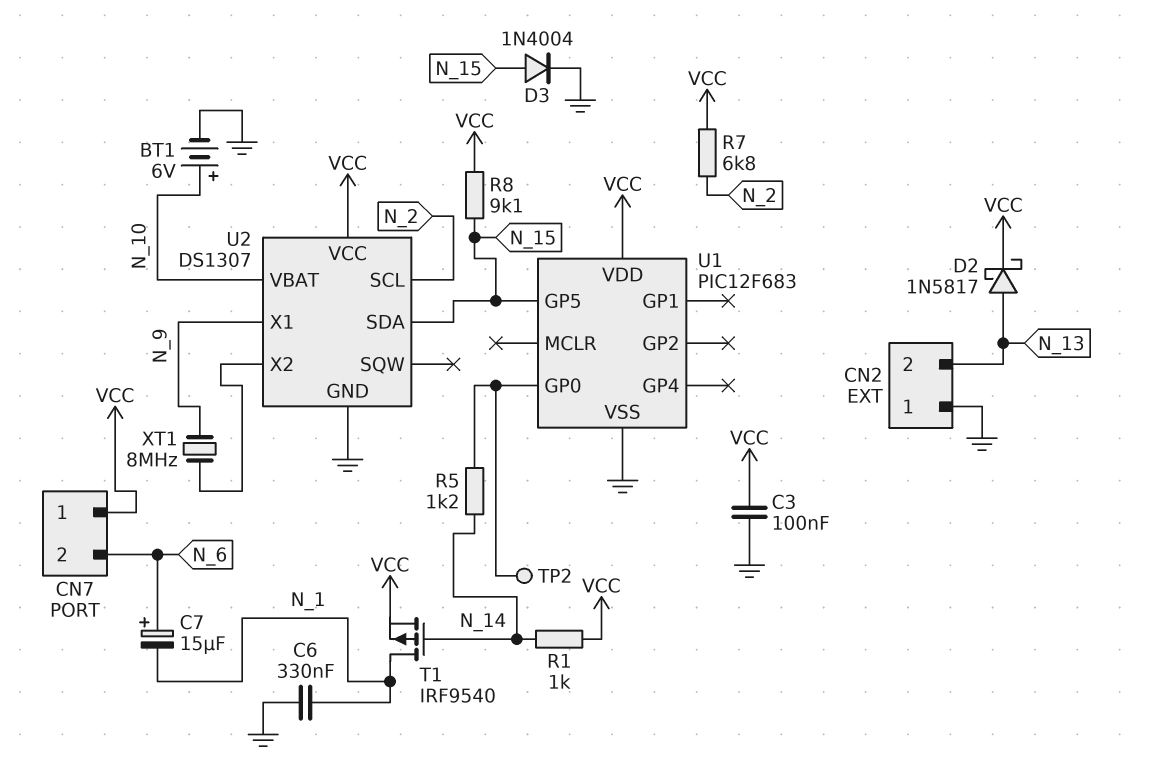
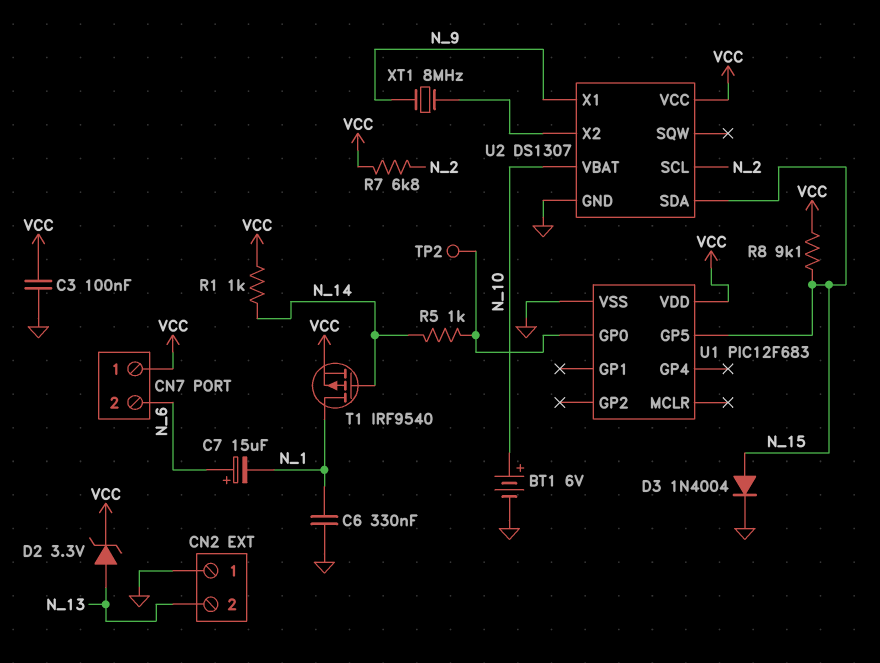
D2: schottky 1N5817 (A N_13, K VCC) -> zener 3.3V (A N_13, K VCC)
R5: 1.2k (N_14, U1/GP0) -> 1k (N_14, U1/GP0)

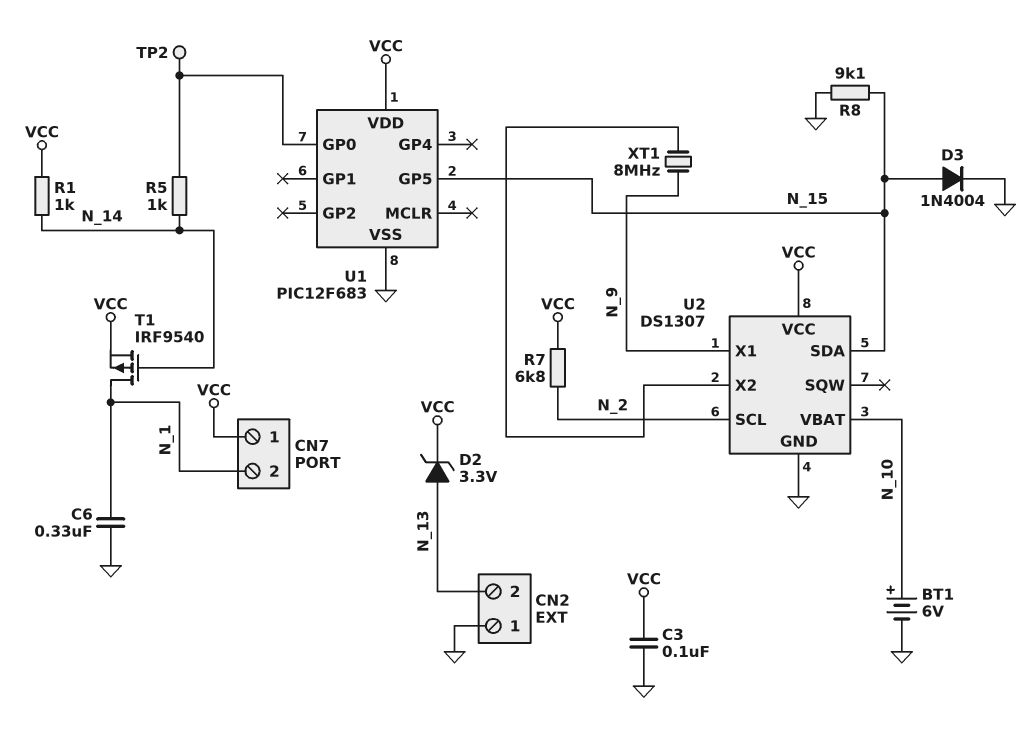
C7: 15uF (plus N_6, minus N_1) -> none
CN7 pin 2: N_6 -> N_1
R8: 9.1k (N_15, VCC) -> 9.1k (GND, N_15)

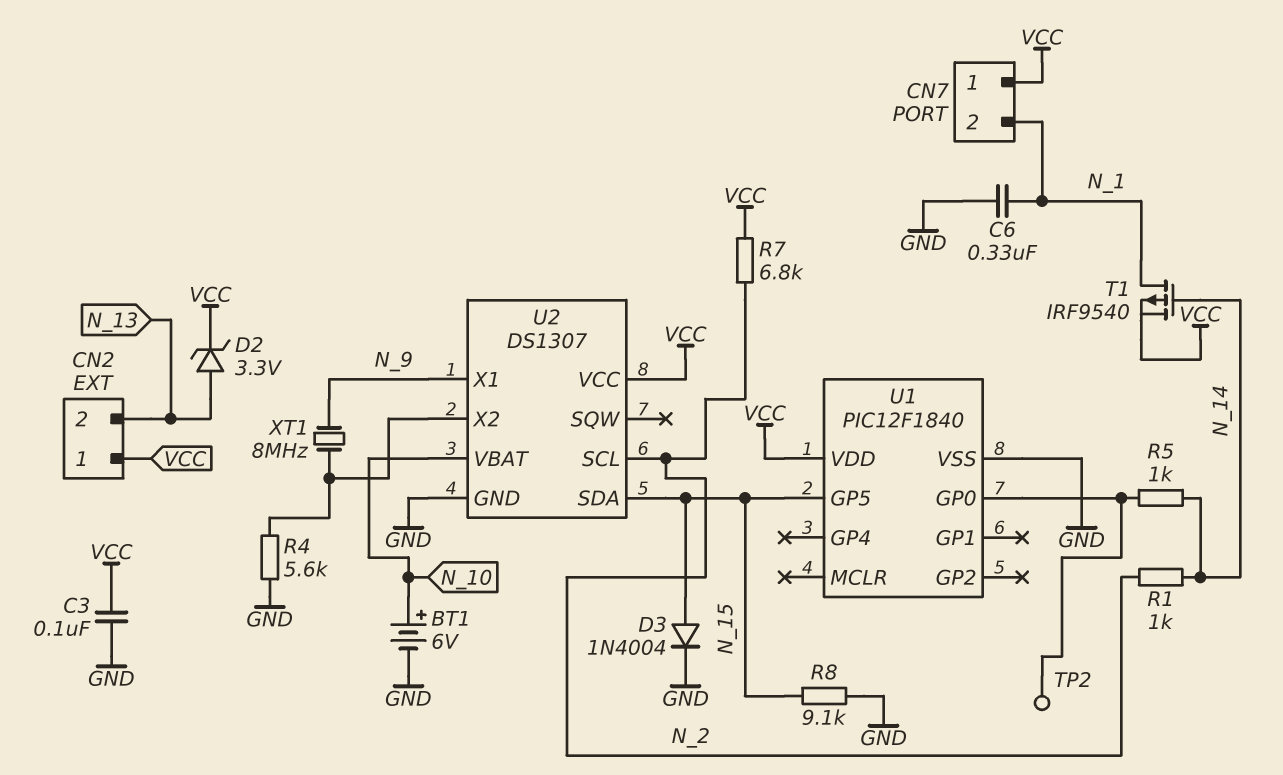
CN2 pin 1: GND -> VCC
R1: 1k (N_14, VCC) -> 1k (N_2, N_14)
R4: none -> 5.6k (GND, U2/X2)
U1: PIC12F683 -> PIC12F1840

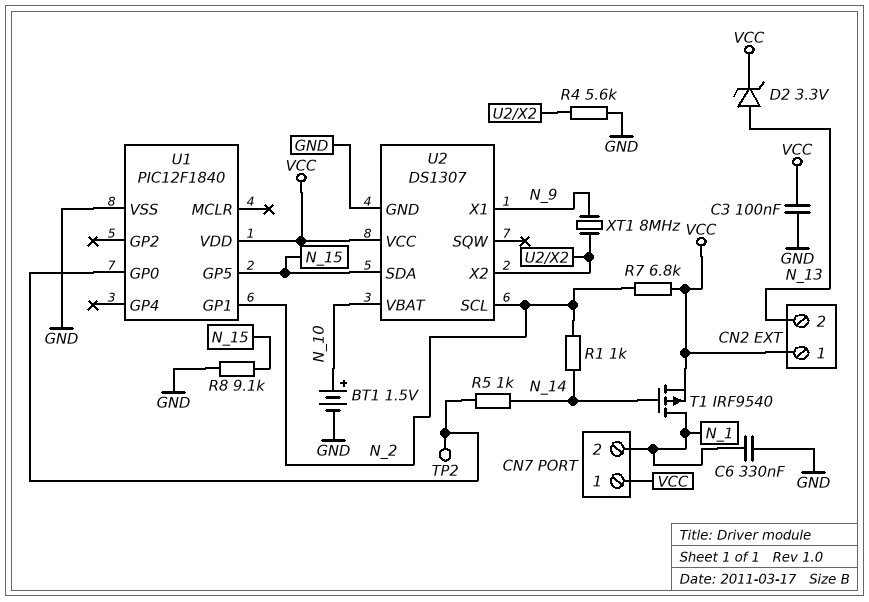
BT1: 6V (plus N_10, minus GND) -> 1.5V (plus N_10, minus GND)
D3: diode 1N4004 (A N_15, K GND) -> none
U1 pin GP1: none -> N_2

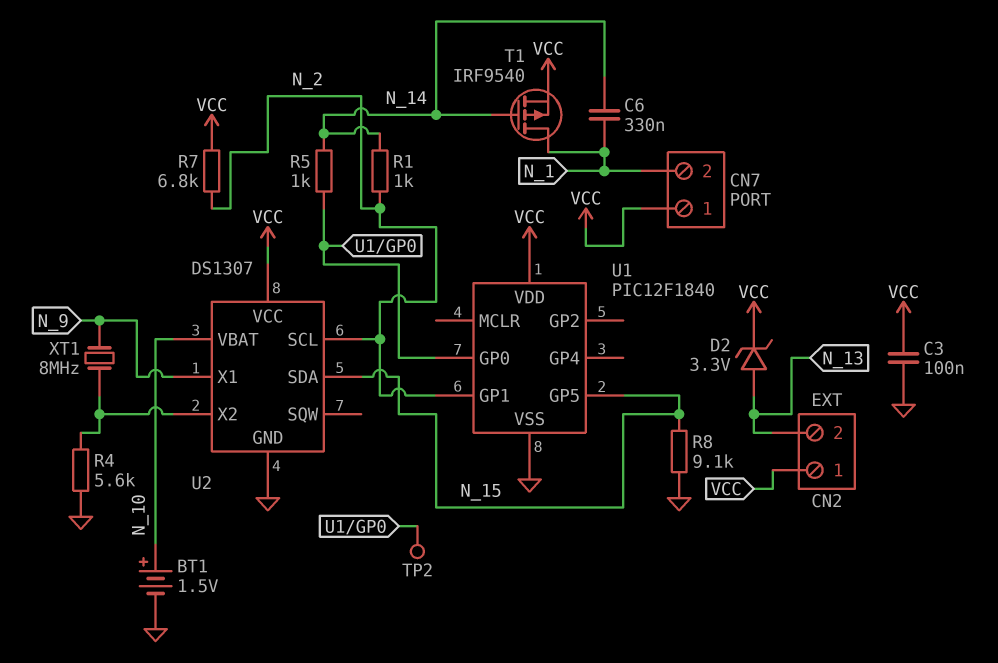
C6: 330nF (GND, N_1) -> 330nF (N_1, N_14)

